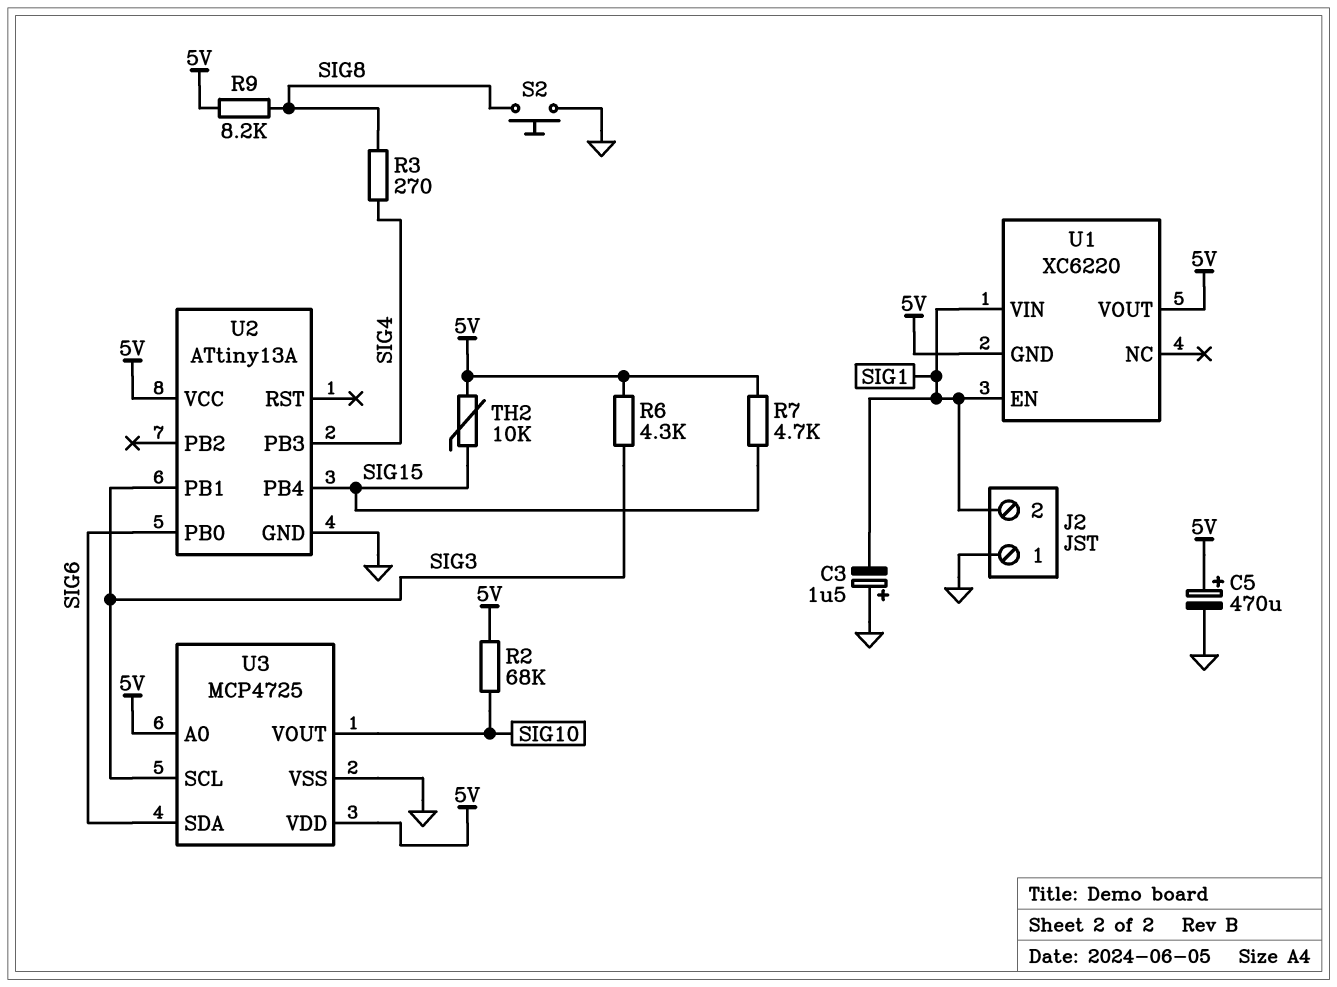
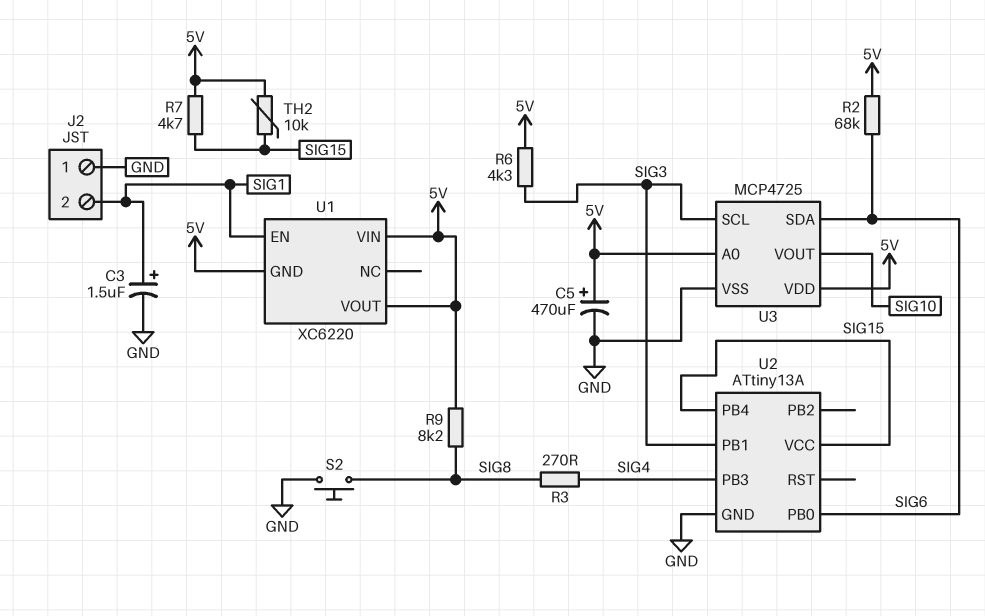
C3: 1.5uF (plus GND, minus SIG1) -> 1.5uF (plus SIG1, minus GND)
R2: 68k (5V, SIG10) -> 68k (5V, SIG6)
U1 pin VIN: SIG1 -> 5V
U2 pin VCC: 5V -> SIG15

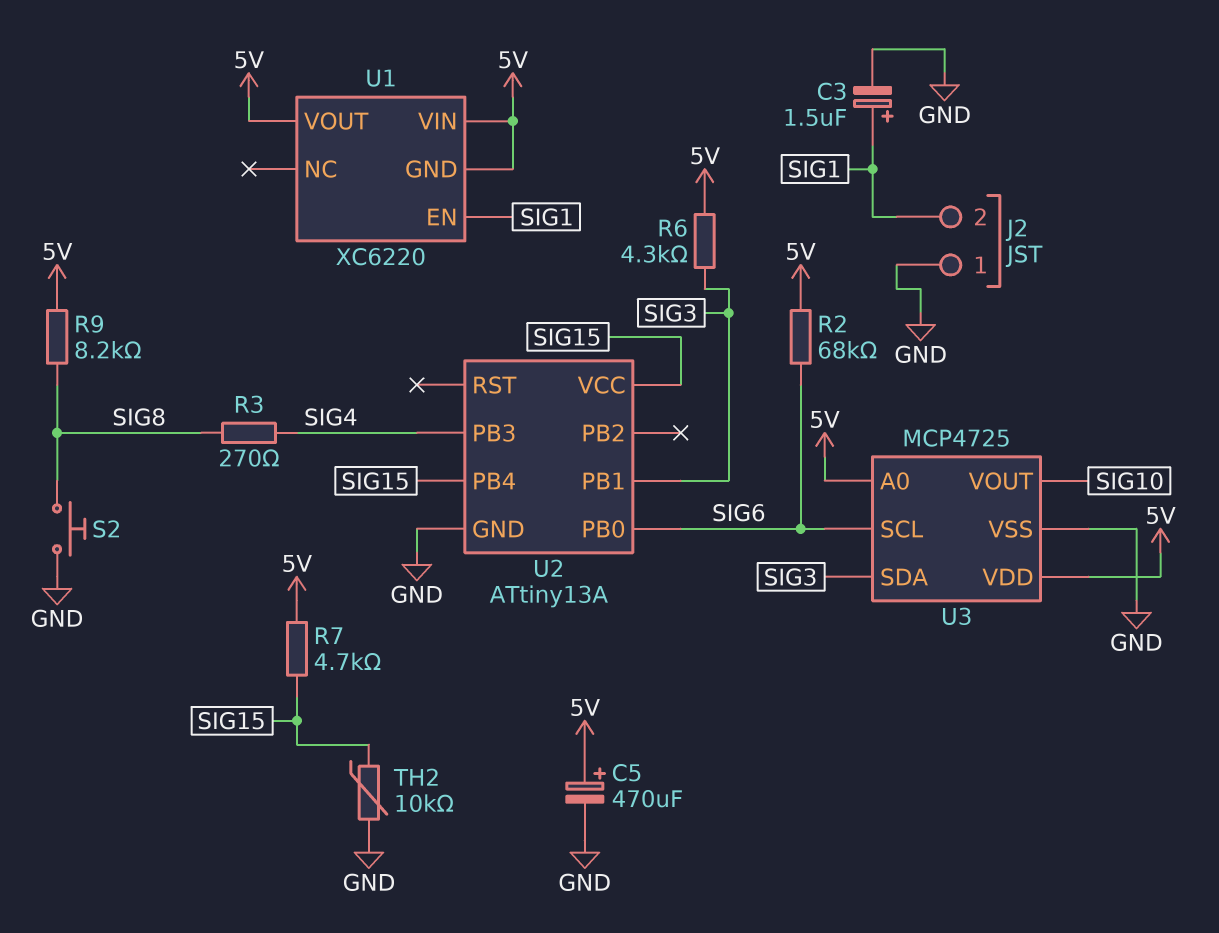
TH2: 10k (5V, SIG15) -> 10k (GND, SIG15)
U3 pin SCL: SIG3 -> SIG6
U3 pin SDA: SIG6 -> SIG3

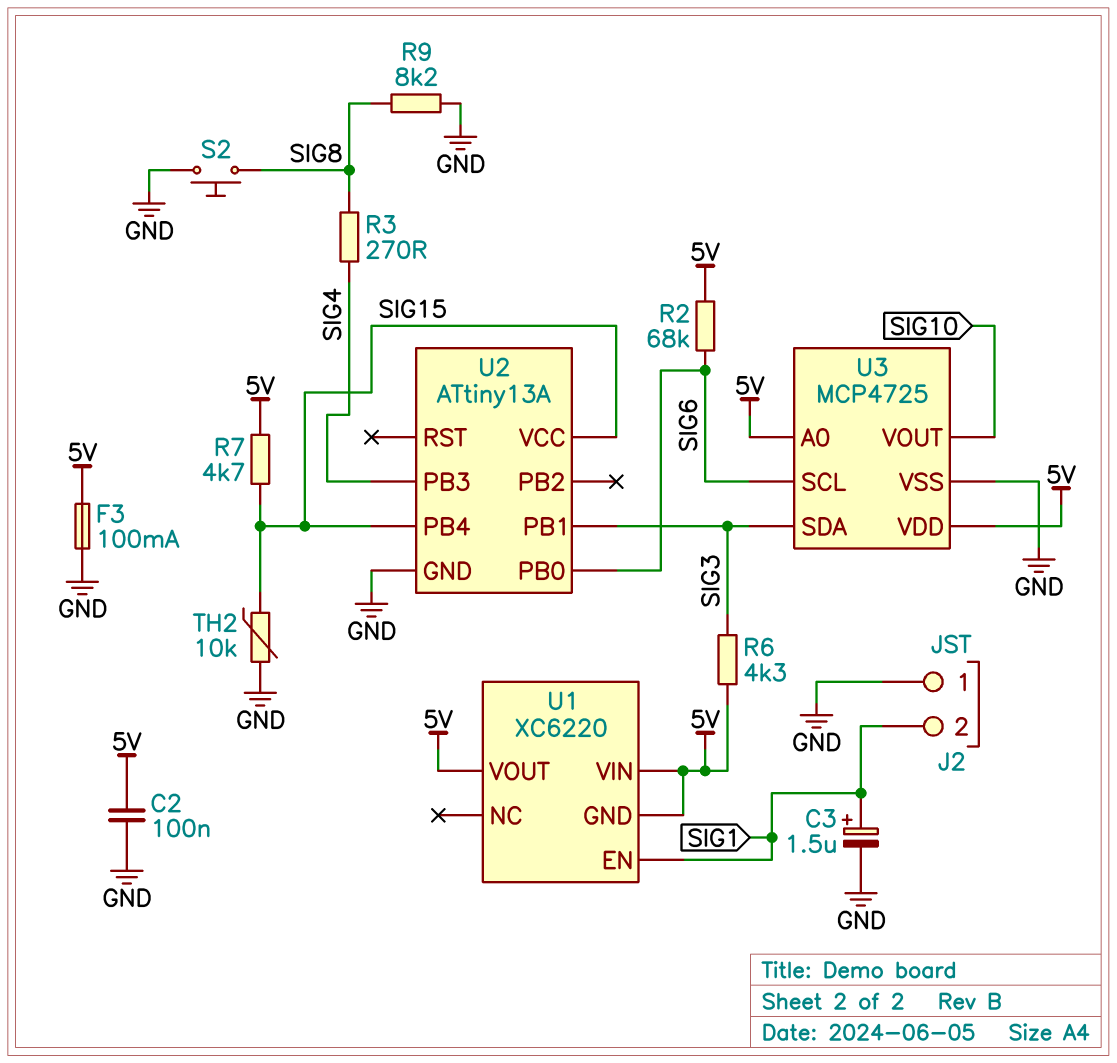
C2: none -> 100nF (5V, GND)
C5: 470uF (plus 5V, minus GND) -> none
F3: none -> 100mA (5V, GND)
R9: 8.2k (5V, SIG8) -> 8.2k (GND, SIG8)

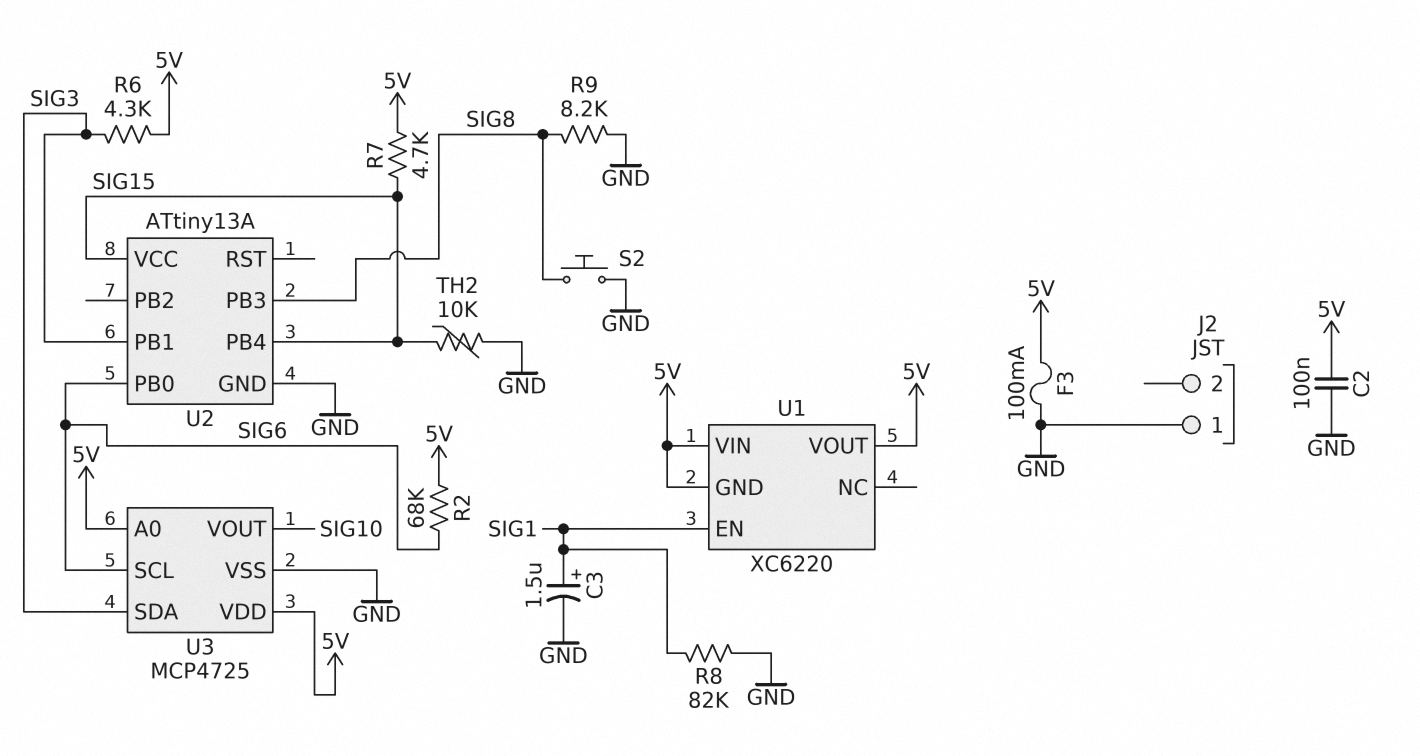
J2 pin 2: SIG1 -> none
R3: 270 (SIG4, SIG8) -> none
R8: none -> 82k (GND, SIG1)
U2 pin PB3: SIG4 -> SIG8

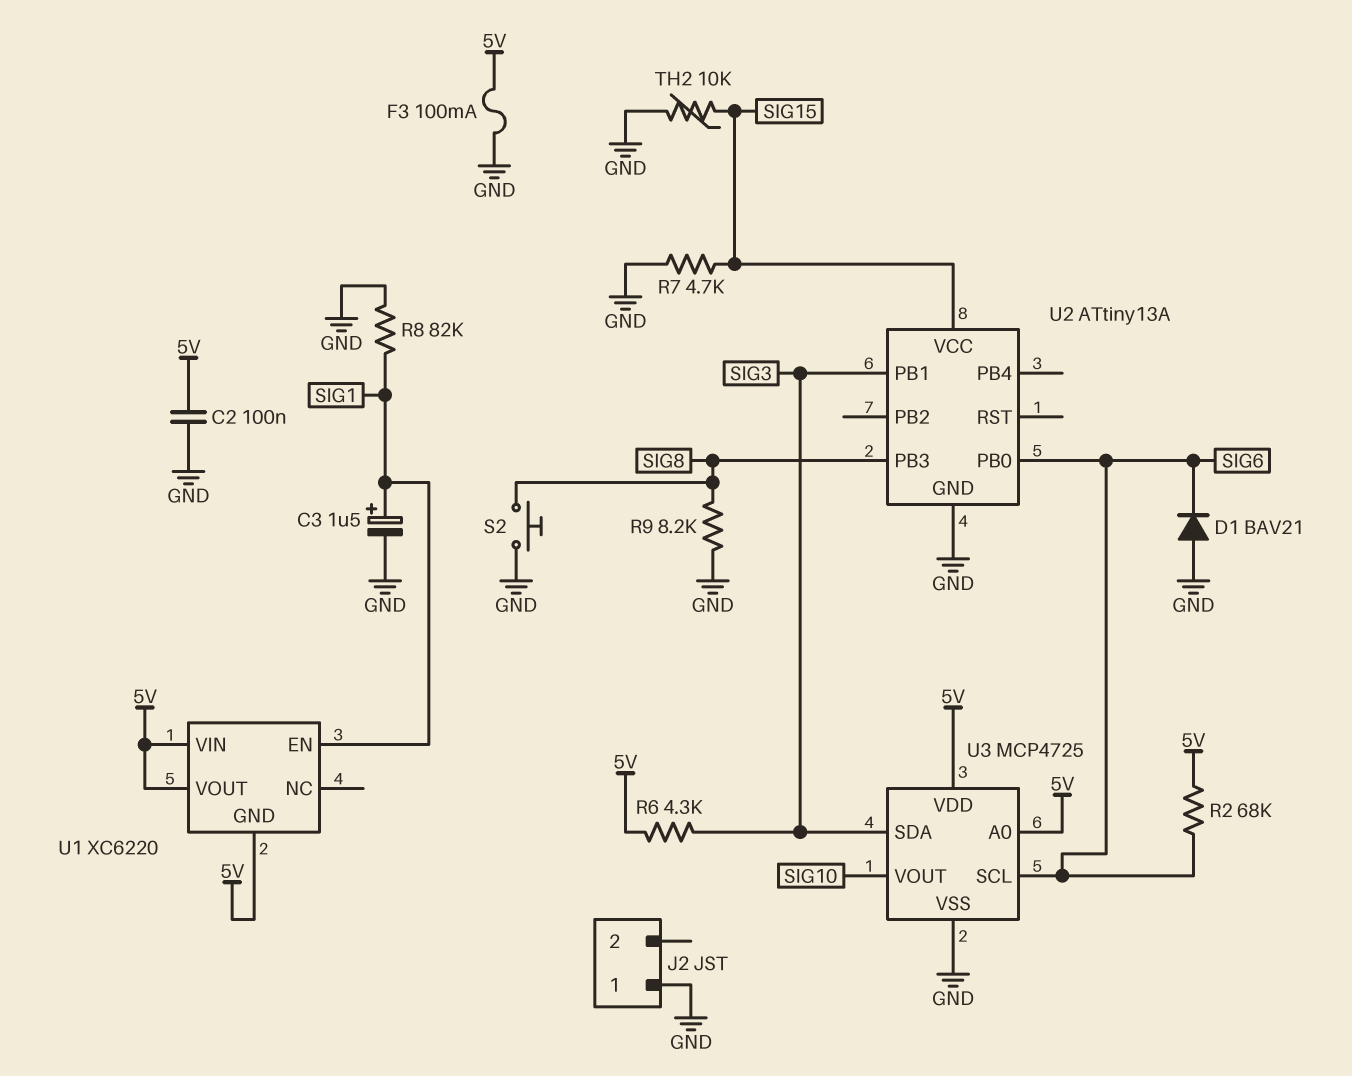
D1: none -> diode BAV21 (A GND, K SIG6)
R7: 4.7k (5V, SIG15) -> 4.7k (GND, SIG15)
U2 pin PB4: SIG15 -> none

